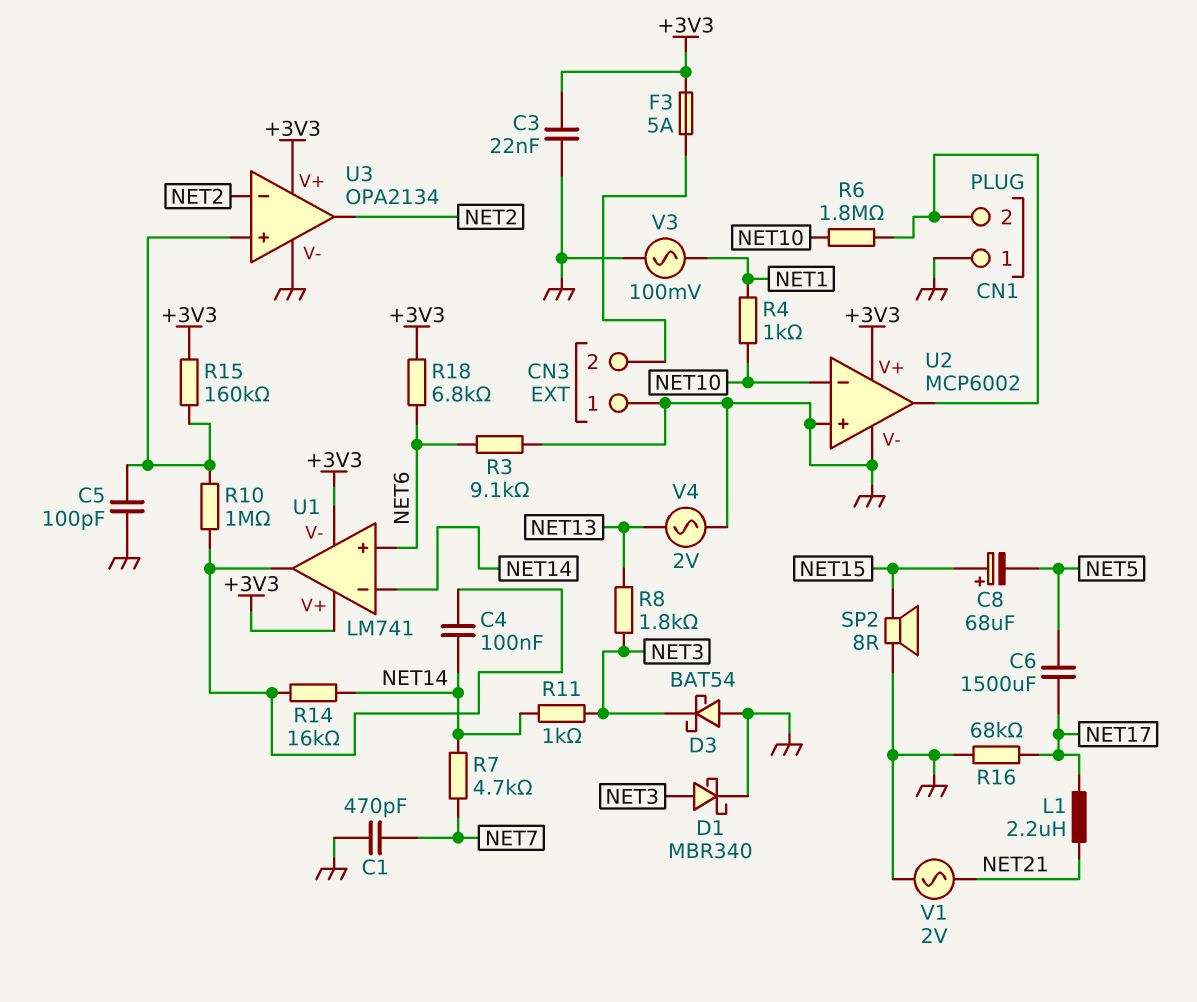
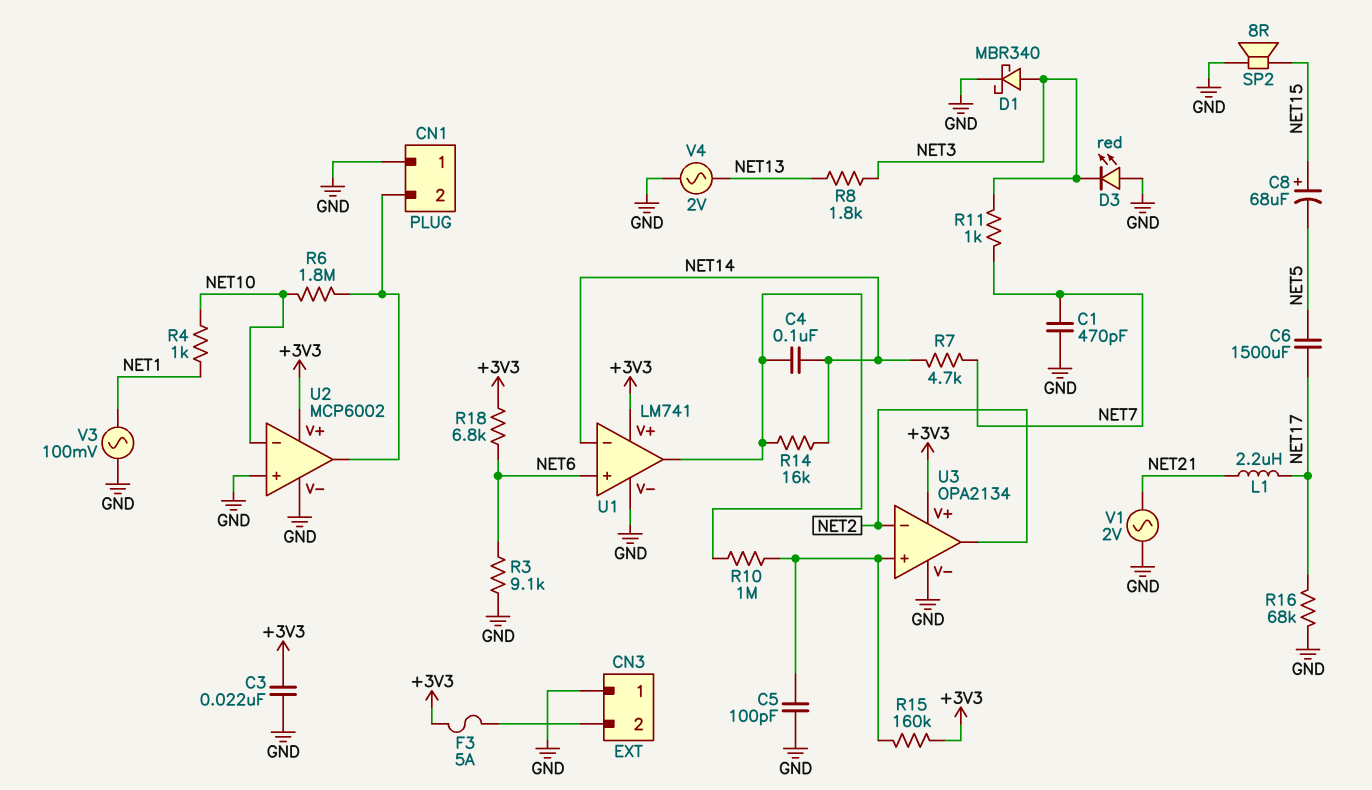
D3: schottky BAT54 (A GND, K NET3) -> LED red (A GND, K NET3)
R11: 1k (NET3, NET14) -> 1k (NET3, NET7)
U1 pin V-: +3V3 -> GND

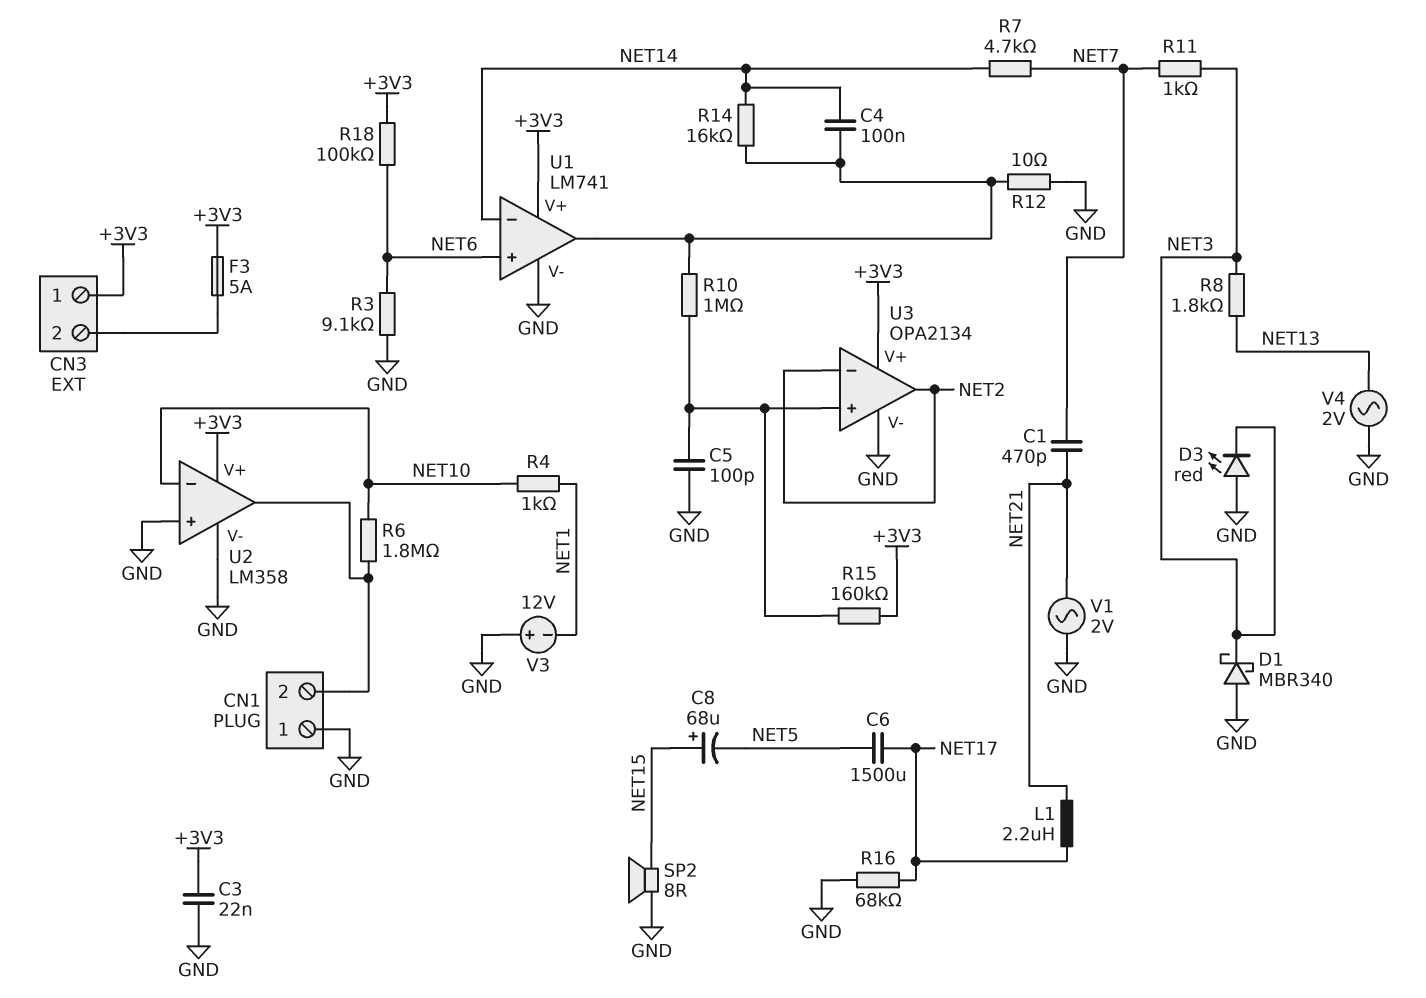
C1: 470pF (GND, NET7) -> 470pF (NET7, NET21)
CN3 pin 1: GND -> +3V3
D1: schottky MBR340 (A NET3, K GND) -> schottky MBR340 (A GND, K NET3)
R12: none -> 10 (GND, U1/out)
R18: 6.8k (+3V3, NET6) -> 100k (+3V3, NET6)
U2: MCP6002 -> LM358
V3: AC 100mV (GND, NET1) -> 12V (plus GND, minus NET1)

